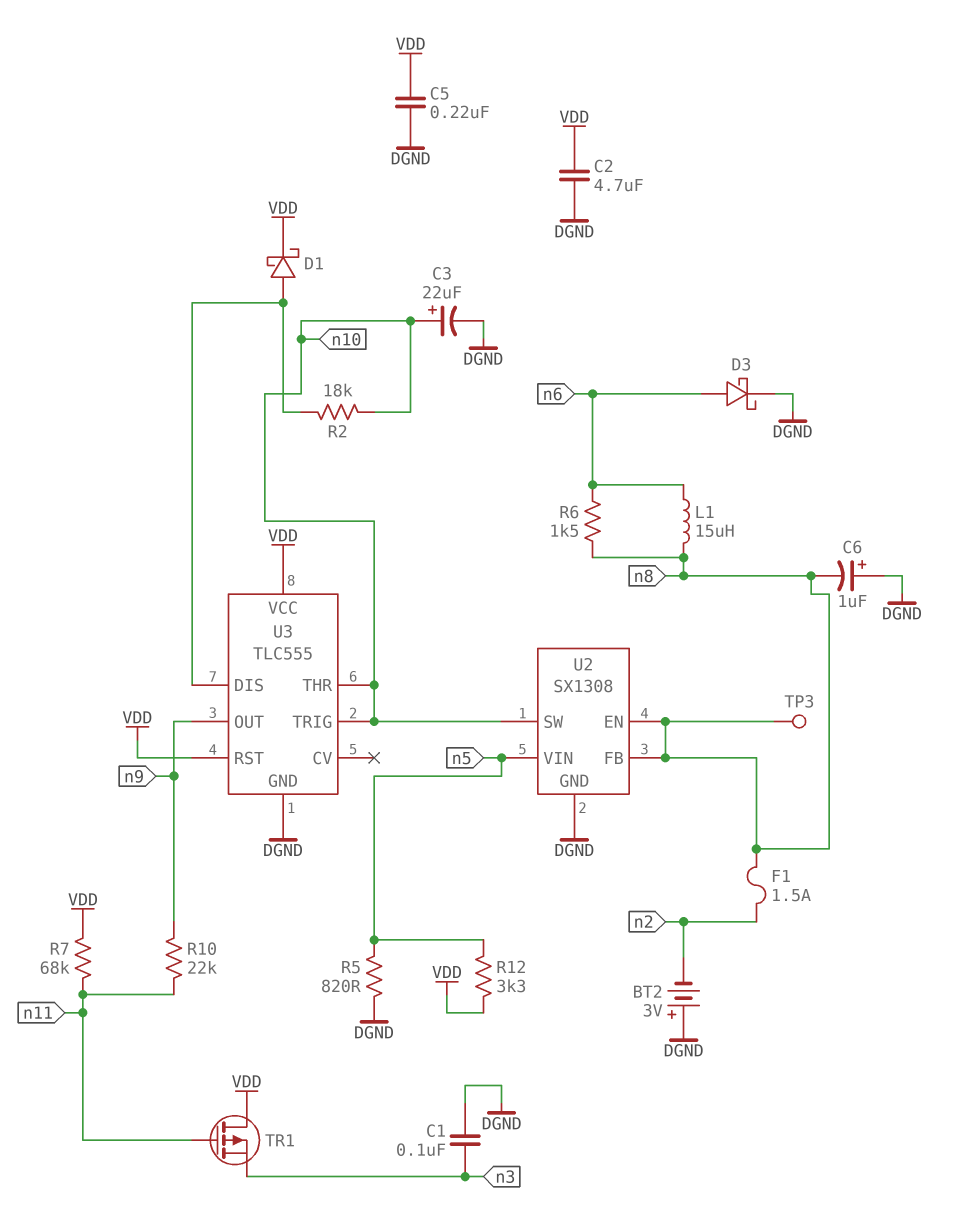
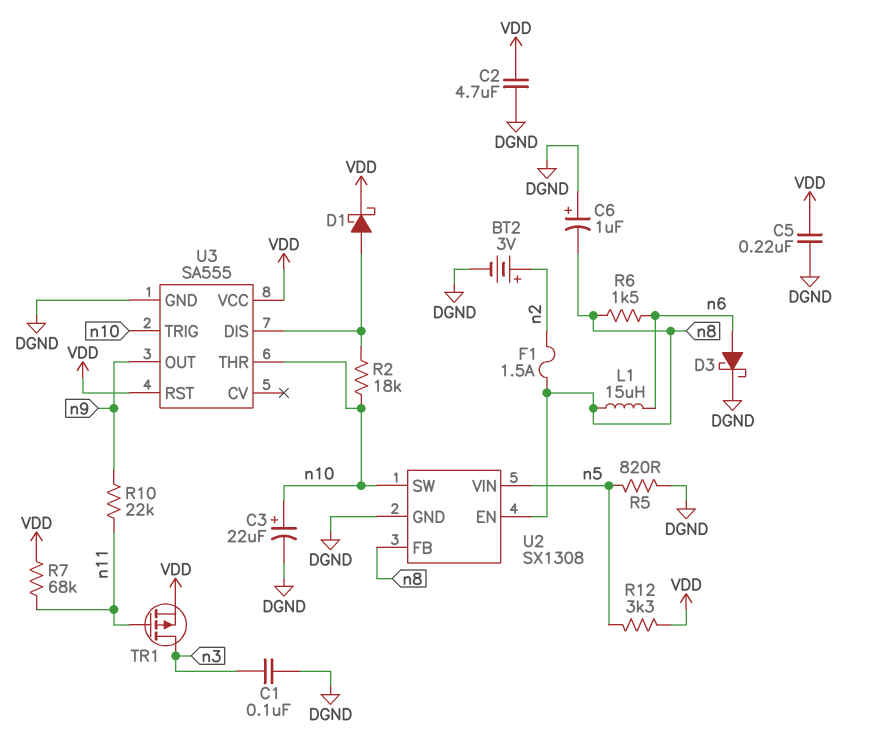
BT2: 3V (plus DGND, minus n2) -> 3V (plus n2, minus DGND)
TP3: test point (n8) -> none
TR1: PMOS (G n11, D VDD, S n3) -> PMOS (G n11, D n3, S VDD)
U3: TLC555 -> SA555

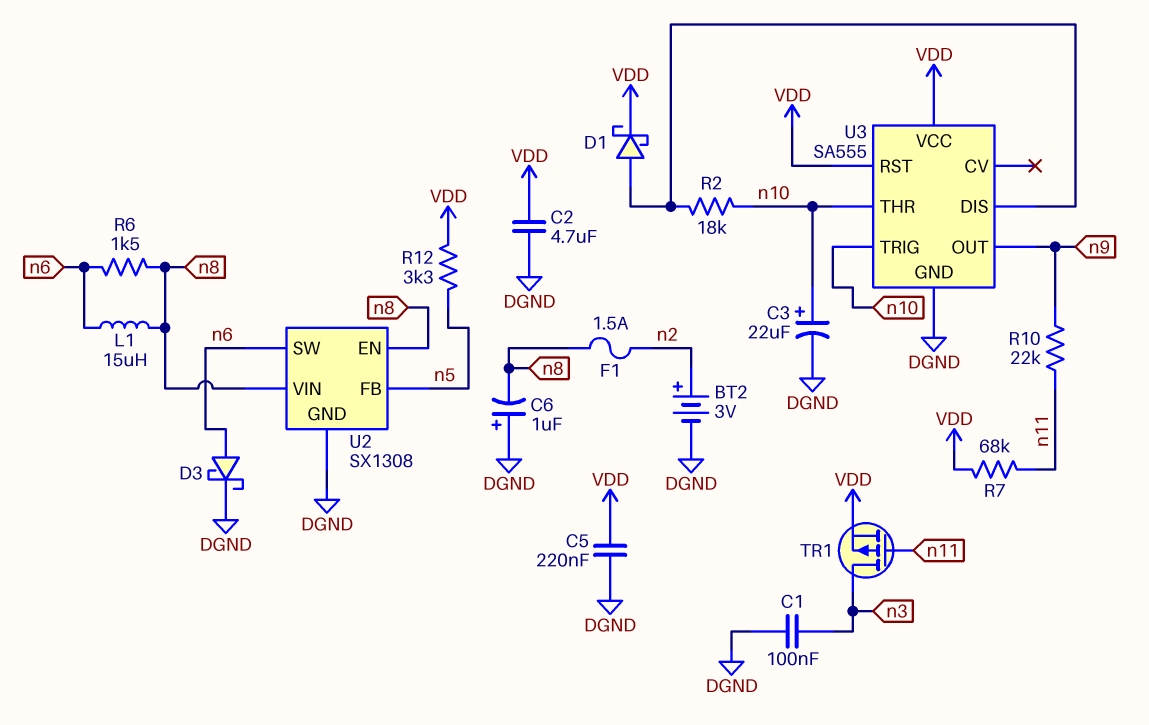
R5: 820 (DGND, n5) -> none
U2 pin FB: n8 -> n5
U2 pin SW: n10 -> n6
U2 pin VIN: n5 -> n8

